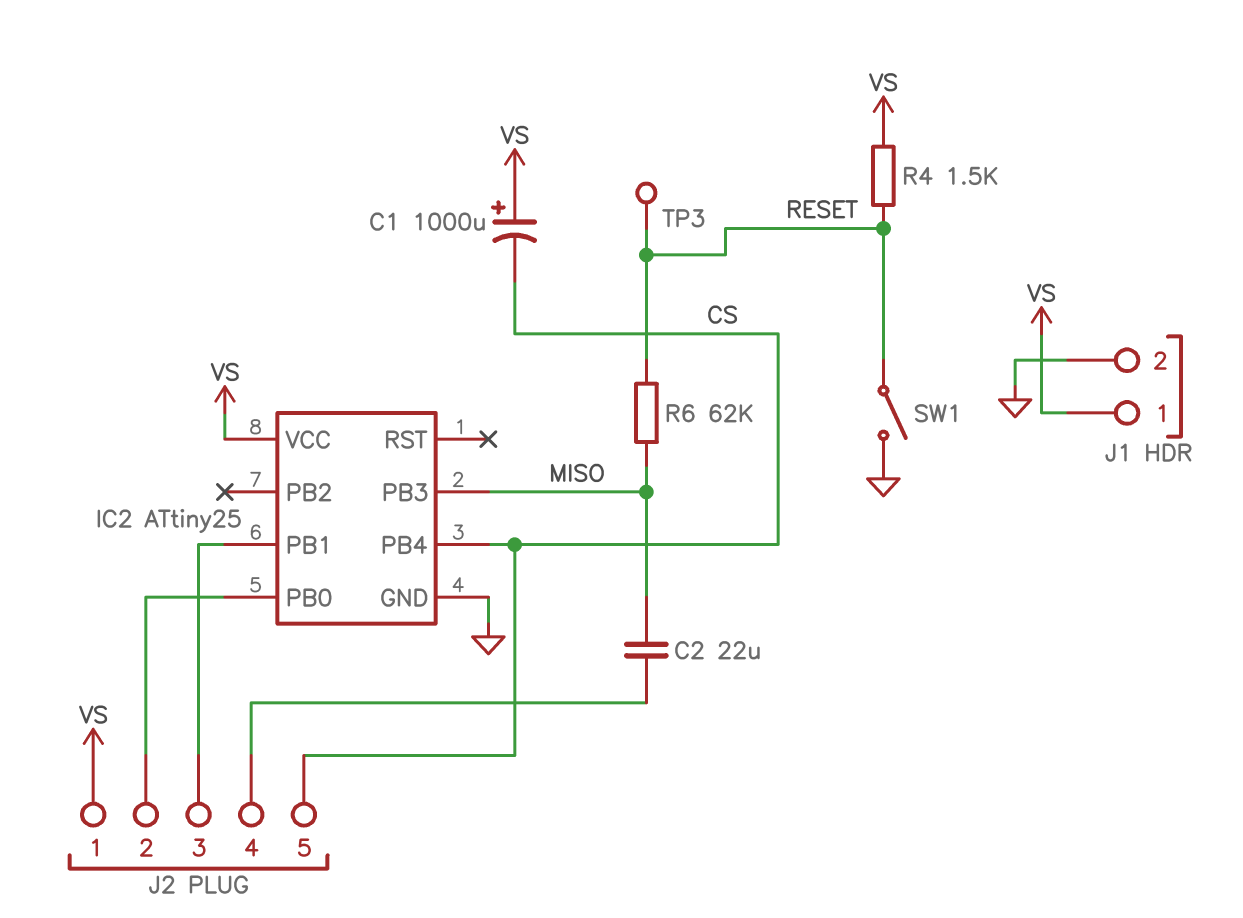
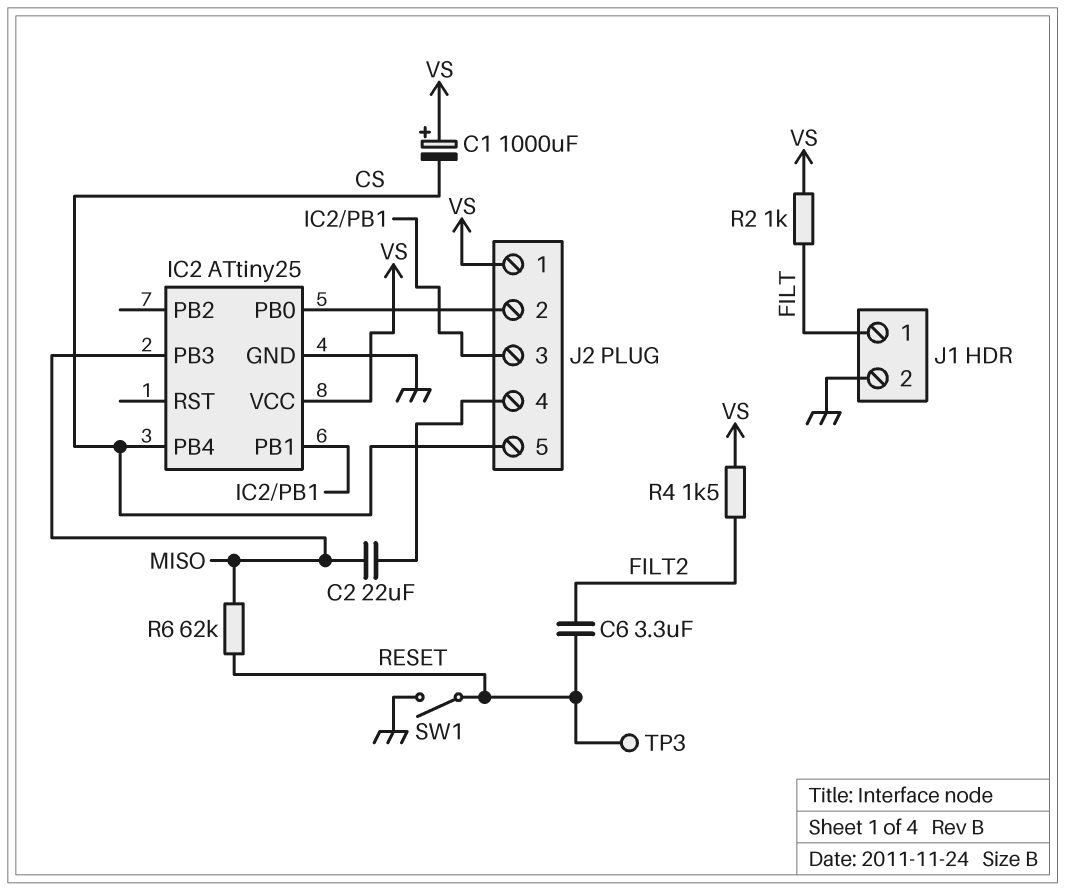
C6: none -> 3.3uF (FILT2, RESET)
J1 pin 1: VS -> FILT
R2: none -> 1k (FILT, VS)
R4: 1.5k (RESET, VS) -> 1.5k (FILT2, VS)

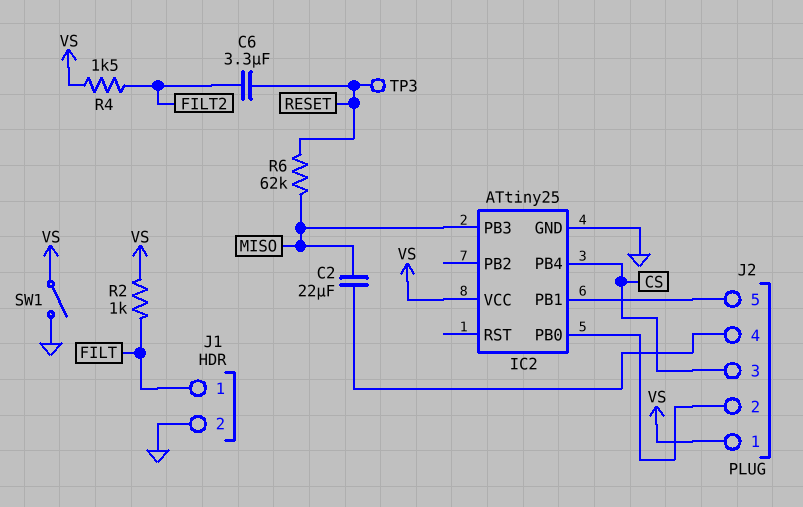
C1: 1000uF (plus VS, minus CS) -> none
J2 pin 3: IC2/PB1 -> CS
J2 pin 5: CS -> IC2/PB1
SW1: switch (GND, RESET) -> switch (GND, VS)

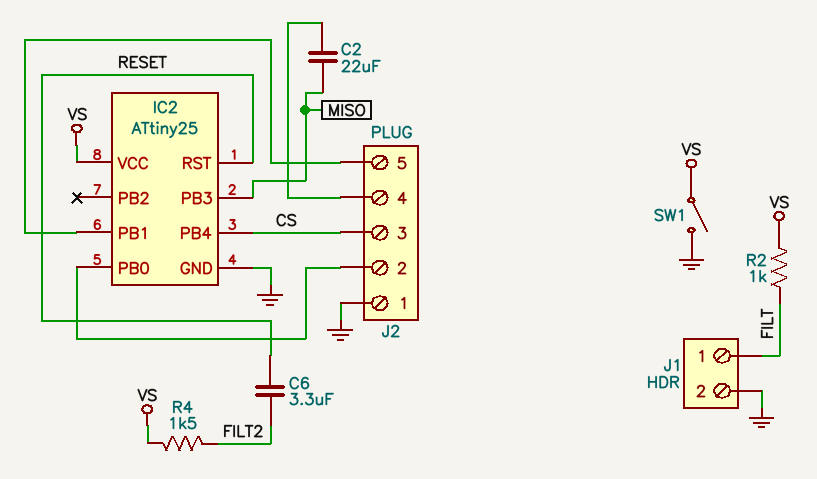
IC2 pin RST: none -> RESET
J2 pin 1: VS -> GND
R6: 62k (MISO, RESET) -> none
TP3: test point (RESET) -> none

